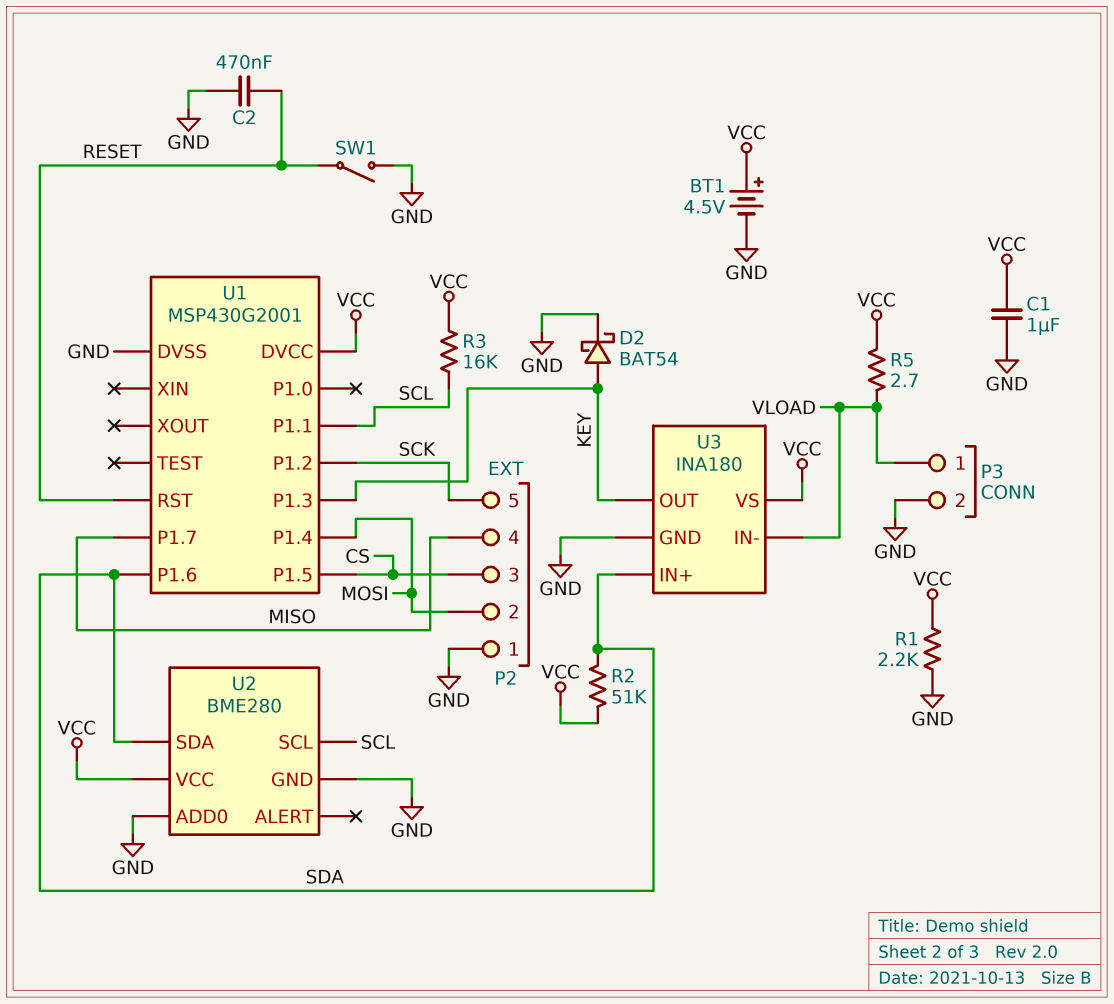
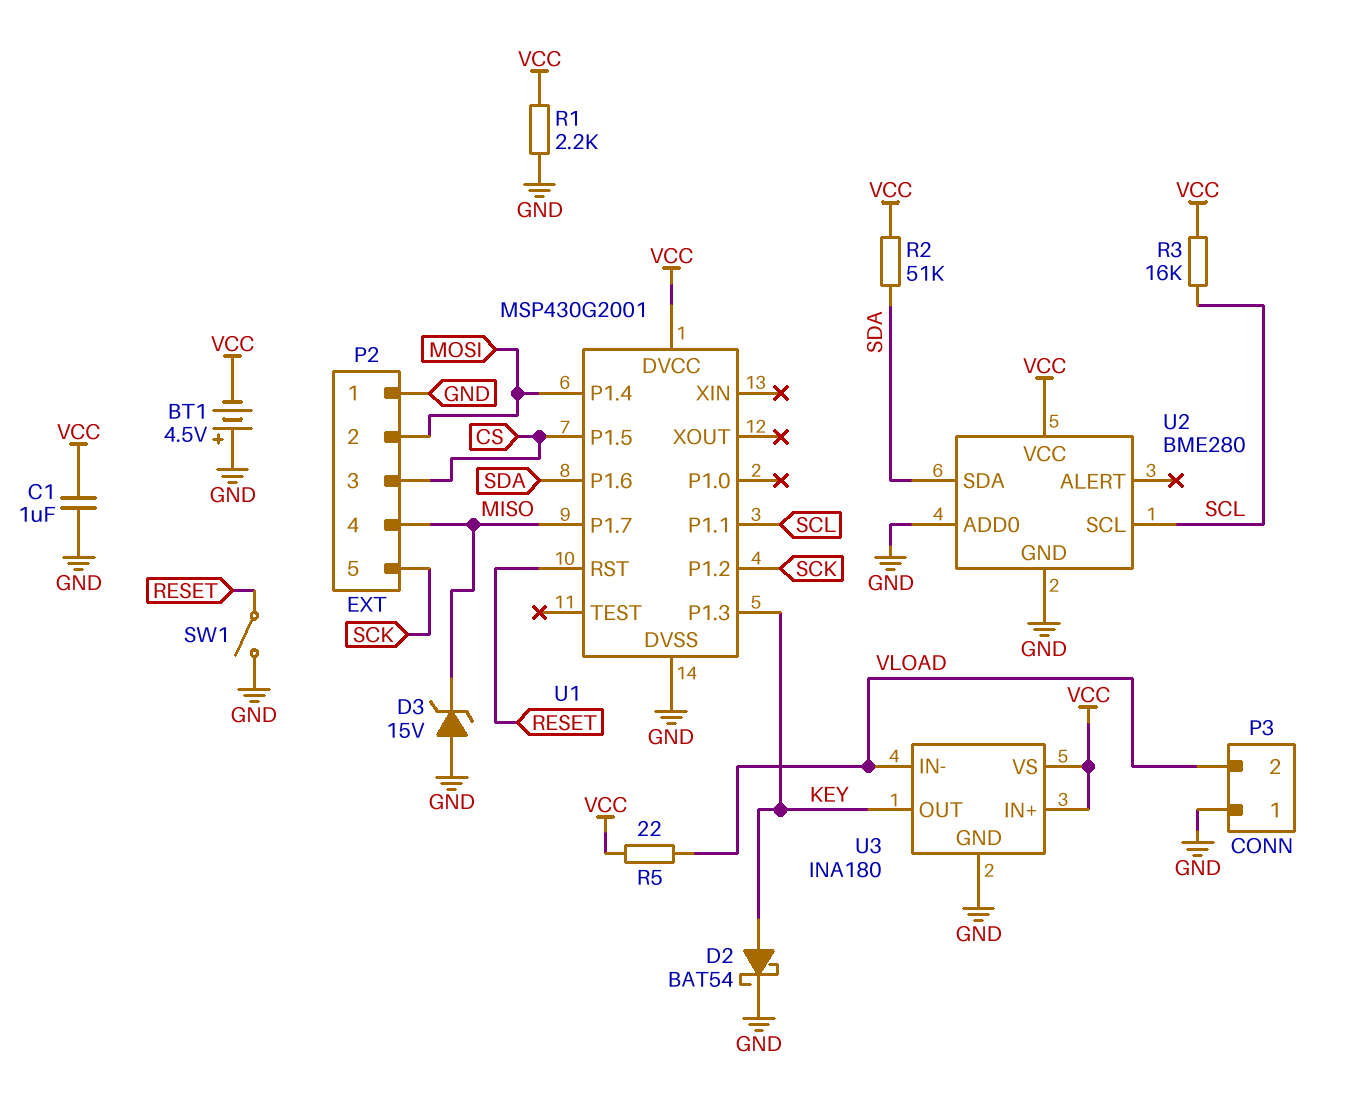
BT1: 4.5V (plus VCC, minus GND) -> 4.5V (plus GND, minus VCC)
C2: 470nF (GND, RESET) -> none
D3: none -> zener 15V (A GND, K MISO)
P3 pin 1: VLOAD -> GND
P3 pin 2: GND -> VLOAD
R5: 2.7 (VCC, VLOAD) -> 22 (VCC, VLOAD)
U3 pin IN+: SDA -> VCC

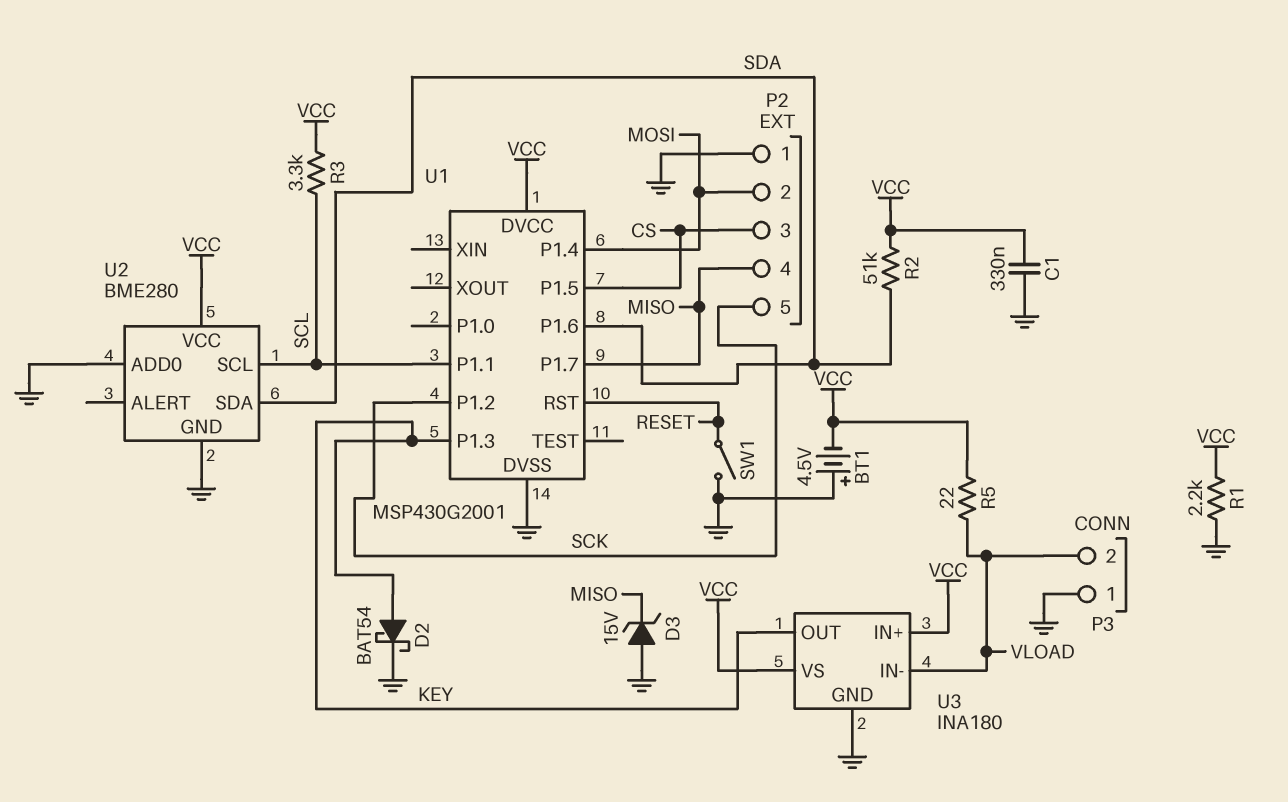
C1: 1uF (GND, VCC) -> 330nF (GND, VCC)
R3: 16k (SCL, VCC) -> 3.3k (SCL, VCC)

